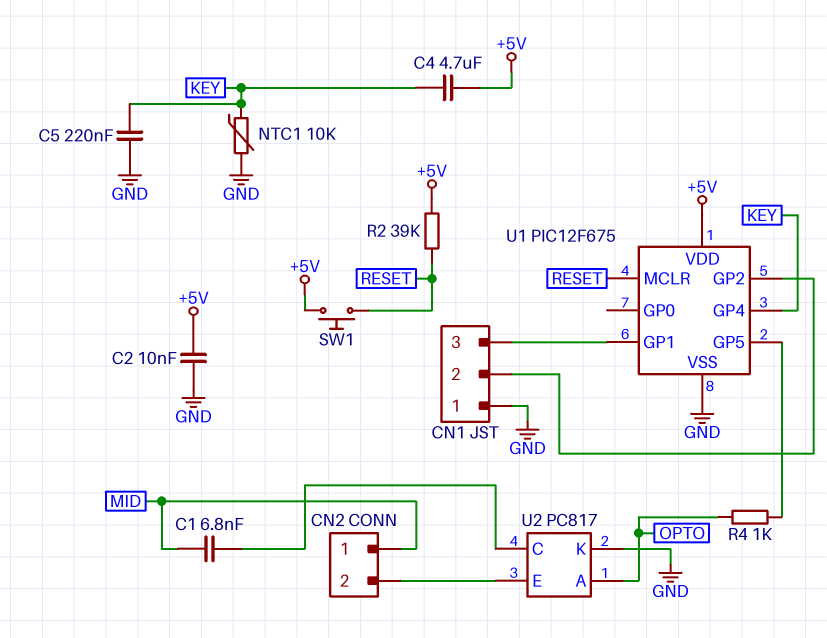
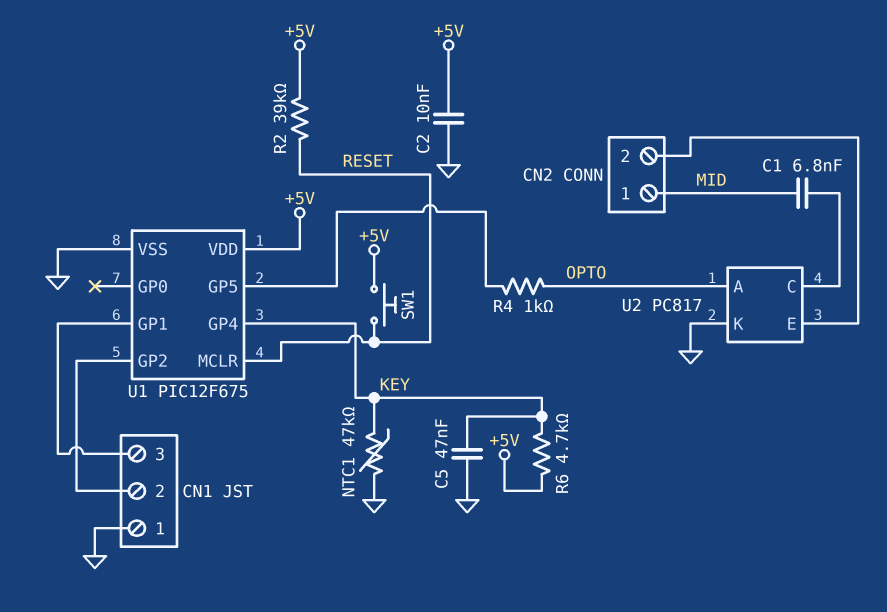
C4: 4.7uF (+5V, KEY) -> none
C5: 220nF (GND, KEY) -> 47nF (GND, KEY)
NTC1: 10k (GND, KEY) -> 47k (GND, KEY)
R6: none -> 4.7k (+5V, KEY)

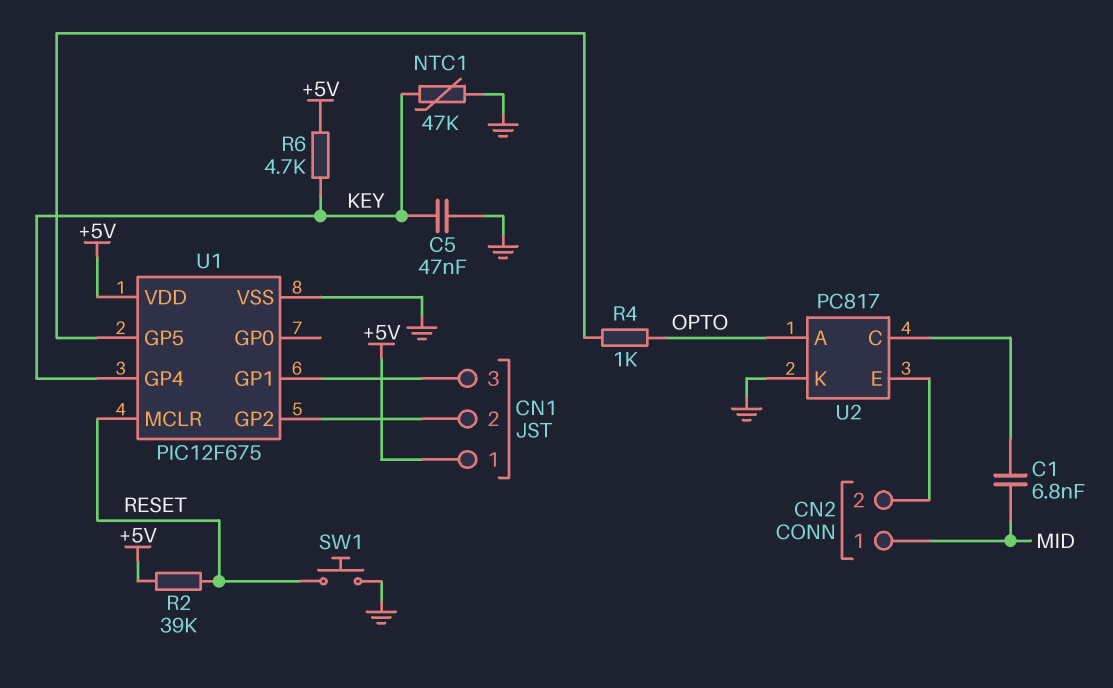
C2: 10nF (+5V, GND) -> none
CN1 pin 1: GND -> +5V
SW1: button (+5V, RESET) -> button (GND, RESET)

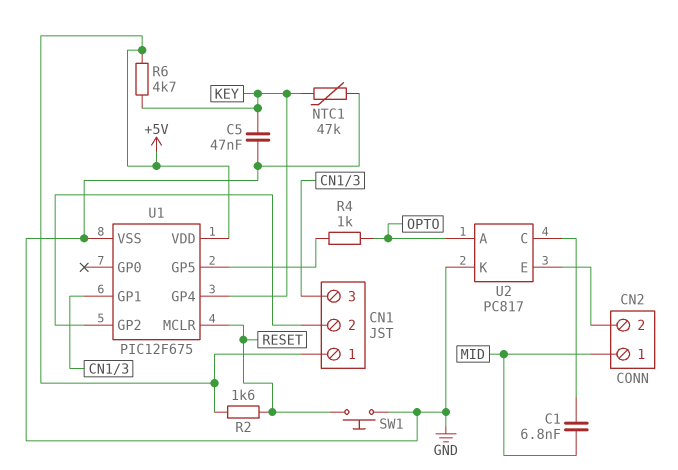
R2: 39k (+5V, RESET) -> 1.6k (+5V, RESET)

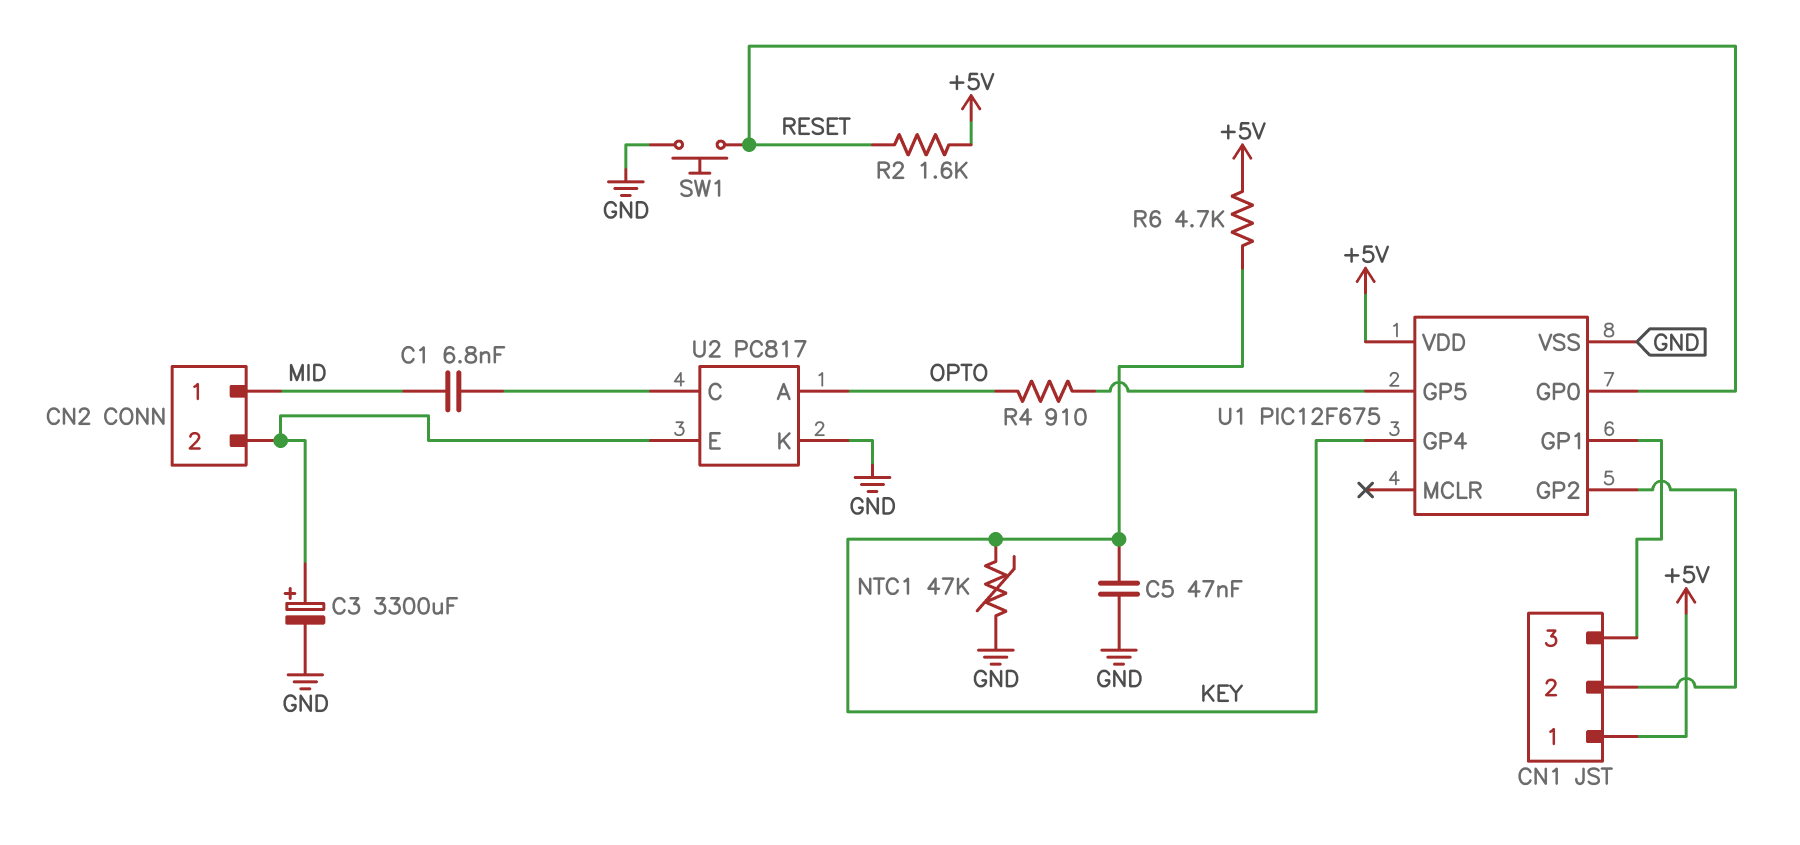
C3: none -> 3300uF (plus CN2/2, minus GND)
R4: 1k (OPTO, U1/GP5) -> 910 (OPTO, U1/GP5)
U1 pin GP0: none -> RESET
U1 pin MCLR: RESET -> none

